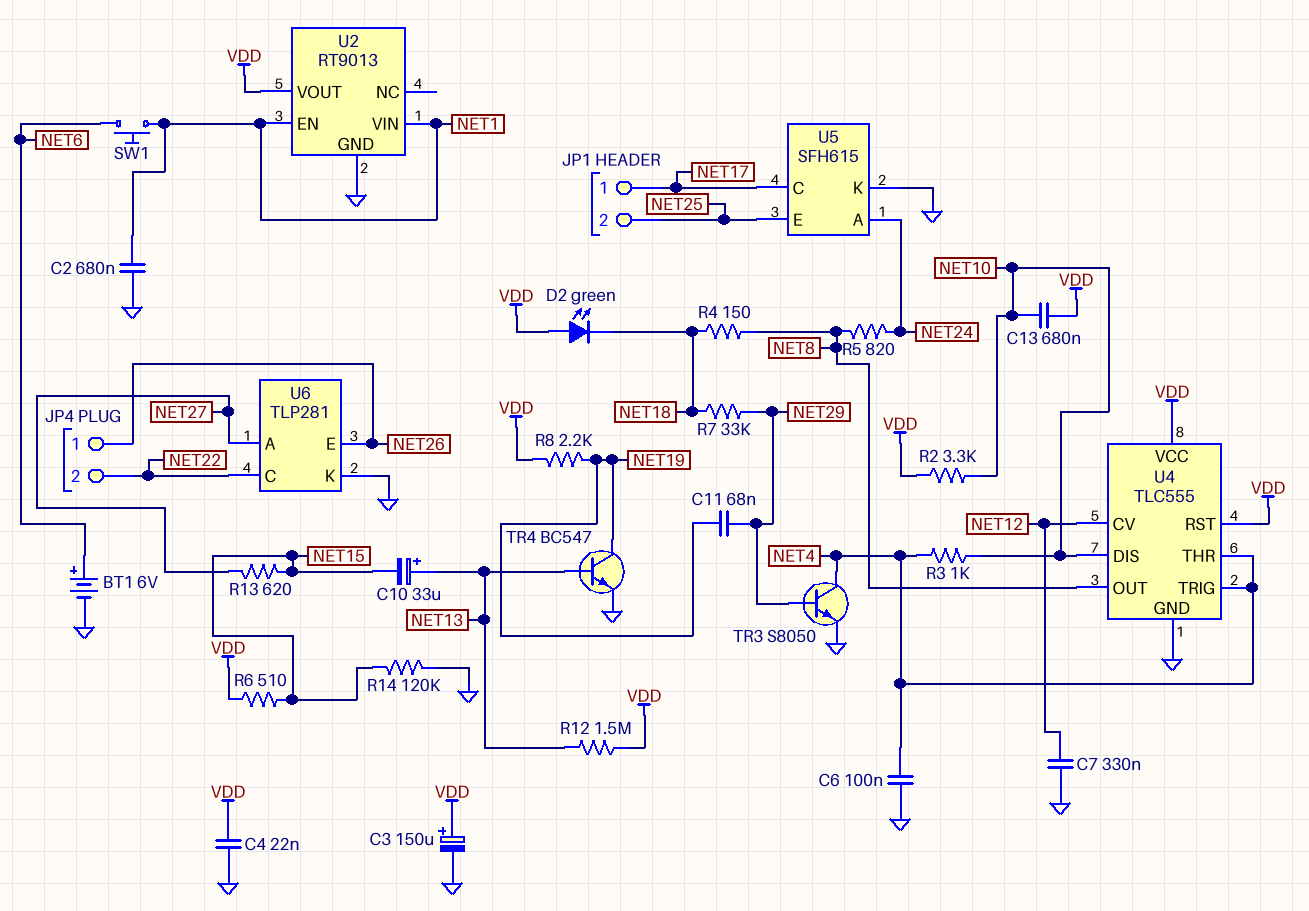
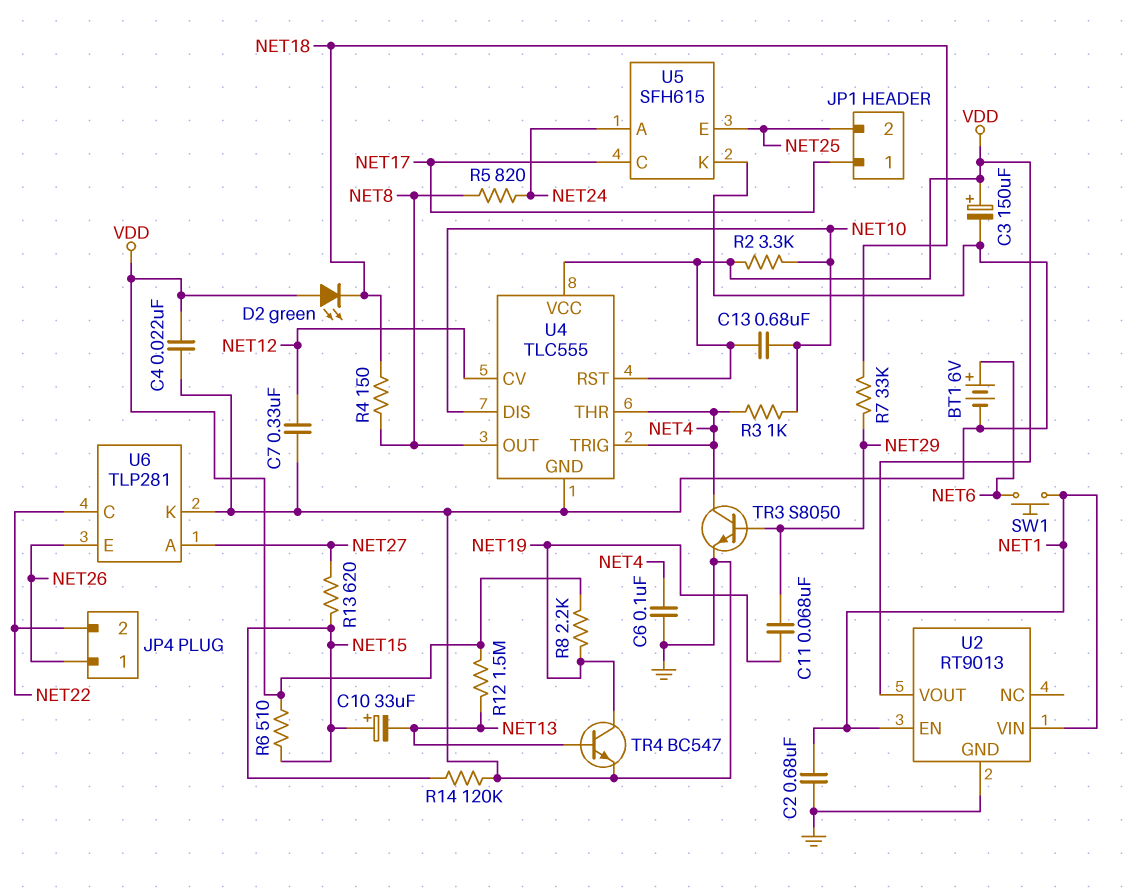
C10: 33uF (plus NET13, minus NET15) -> 33uF (plus NET15, minus NET13)

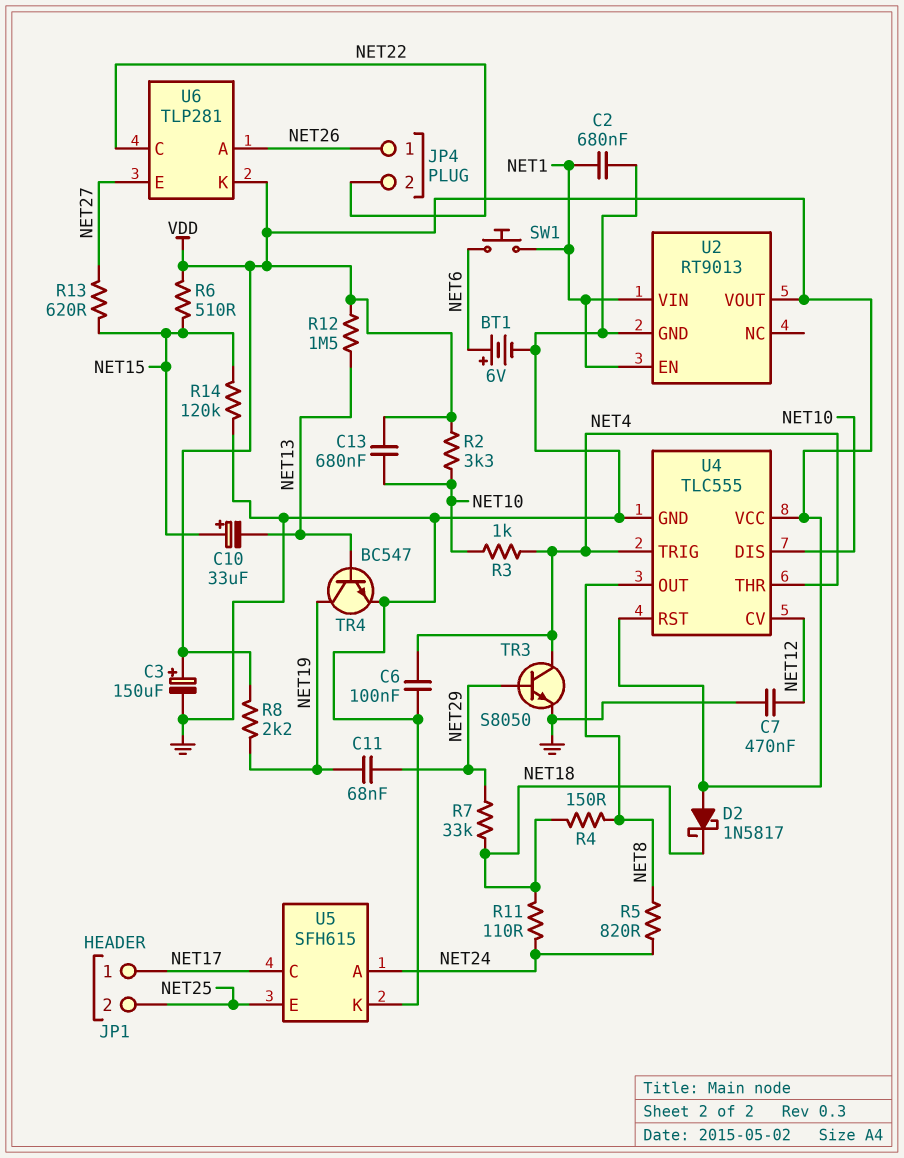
C4: 22nF (GND, VDD) -> none
C7: 330nF (GND, NET12) -> 470nF (GND, NET12)
D2: LED green (A VDD, K NET18) -> schottky 1N5817 (A VDD, K NET18)
R11: none -> 110 (NET18, NET24)
U6 pin A: NET27 -> NET26
U6 pin E: NET26 -> NET27
U6 pin K: GND -> VDD

